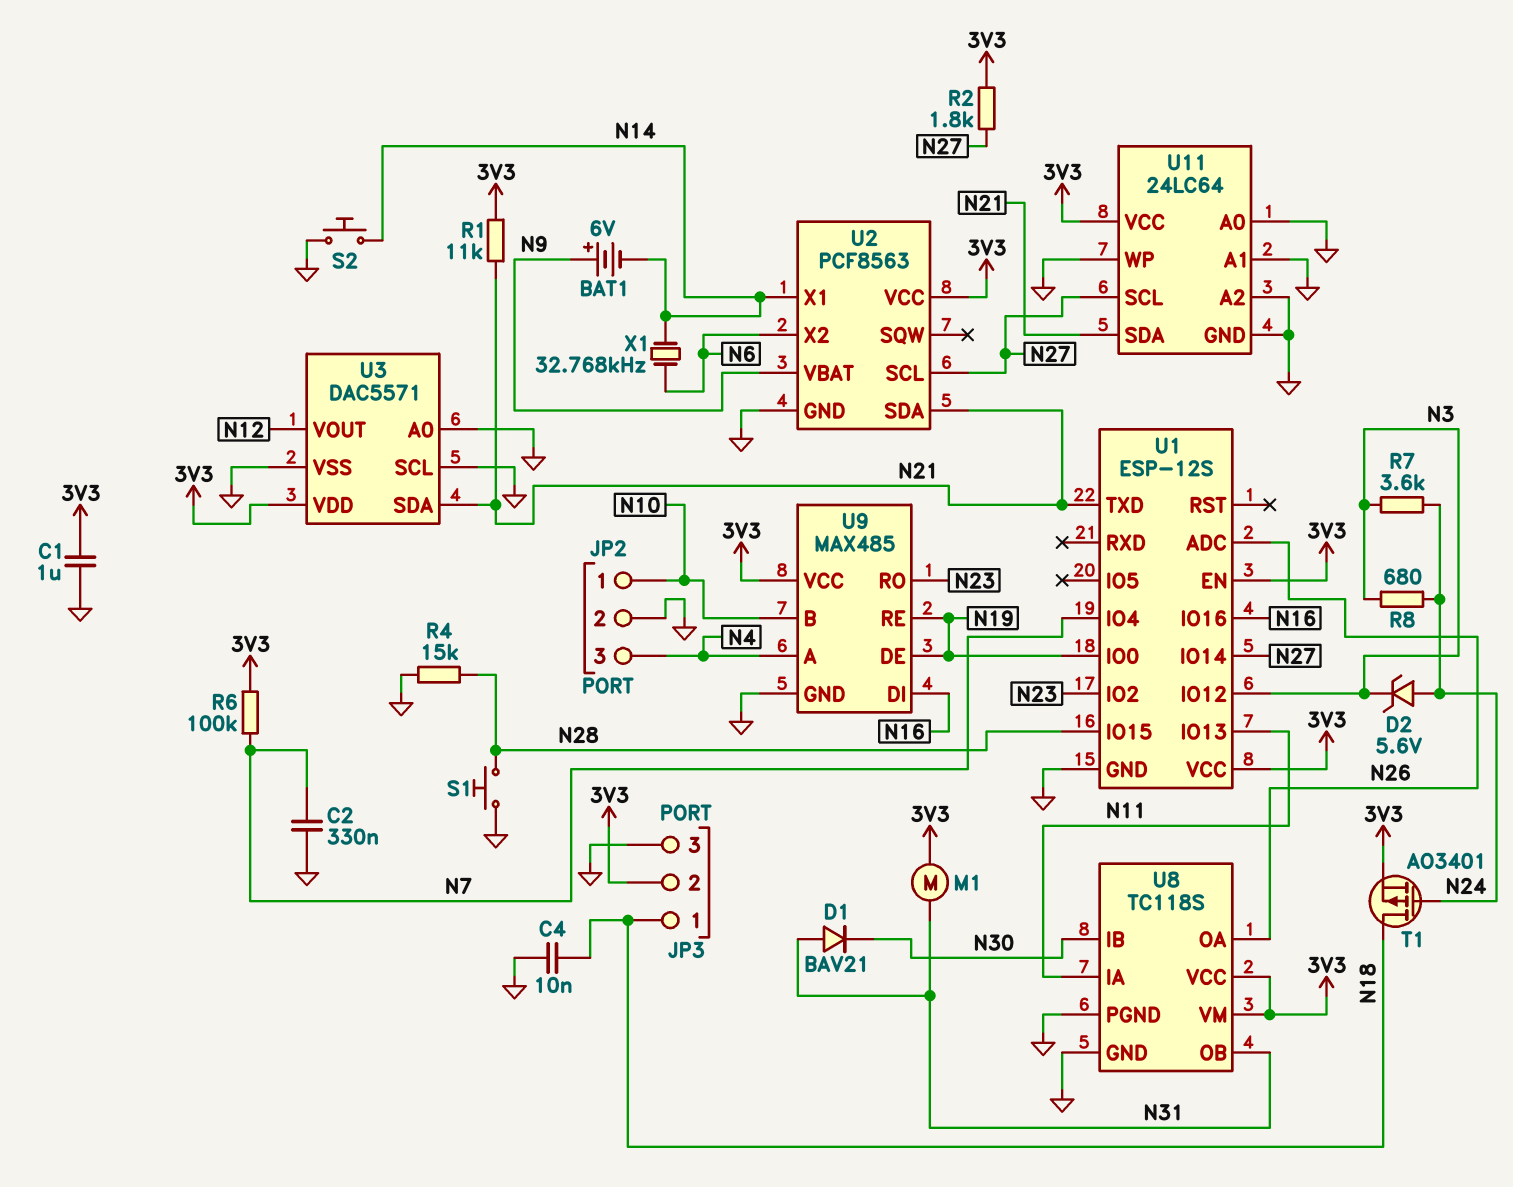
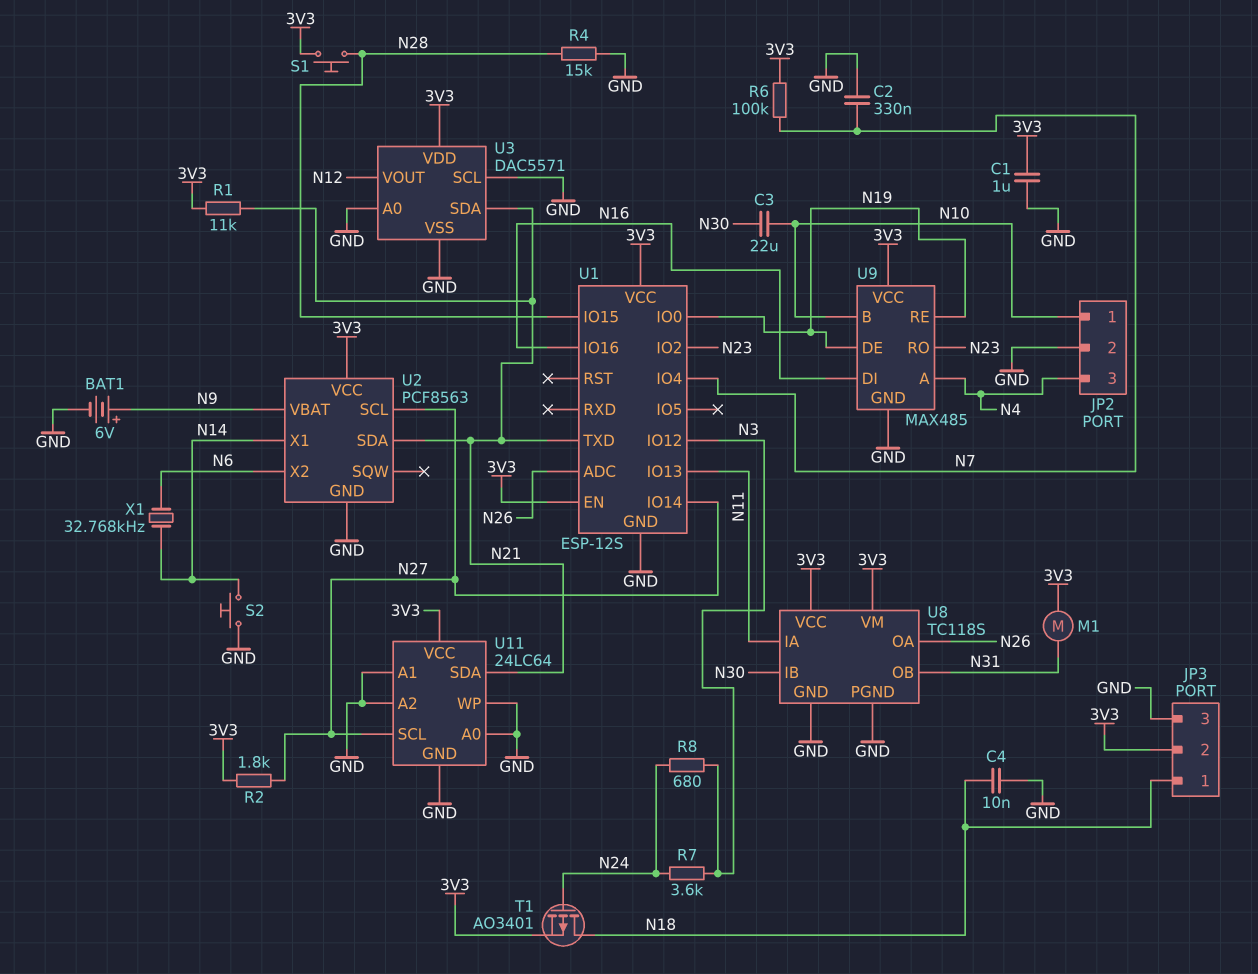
BAT1: 6V (plus N9, minus N14) -> 6V (plus N9, minus GND)
C3: none -> 22uF (N10, N30)
D1: diode BAV21 (A N31, K N30) -> none
D2: zener 5.6V (A N24, K N3) -> none
S1: button (GND, N28) -> button (3V3, N28)

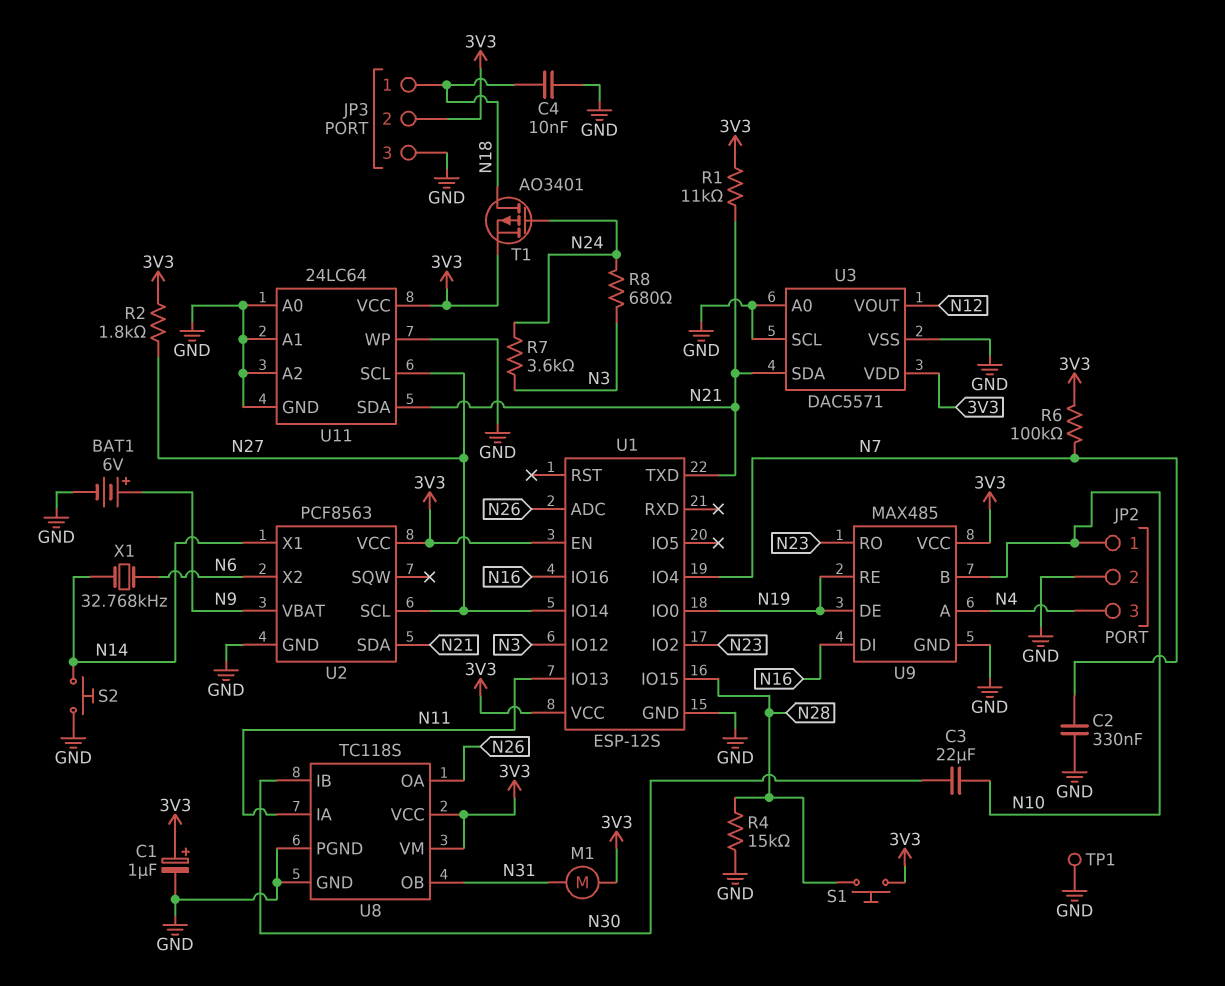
C1: 1uF (3V3, GND) -> 1uF (plus 3V3, minus GND)
TP1: none -> test point (GND)

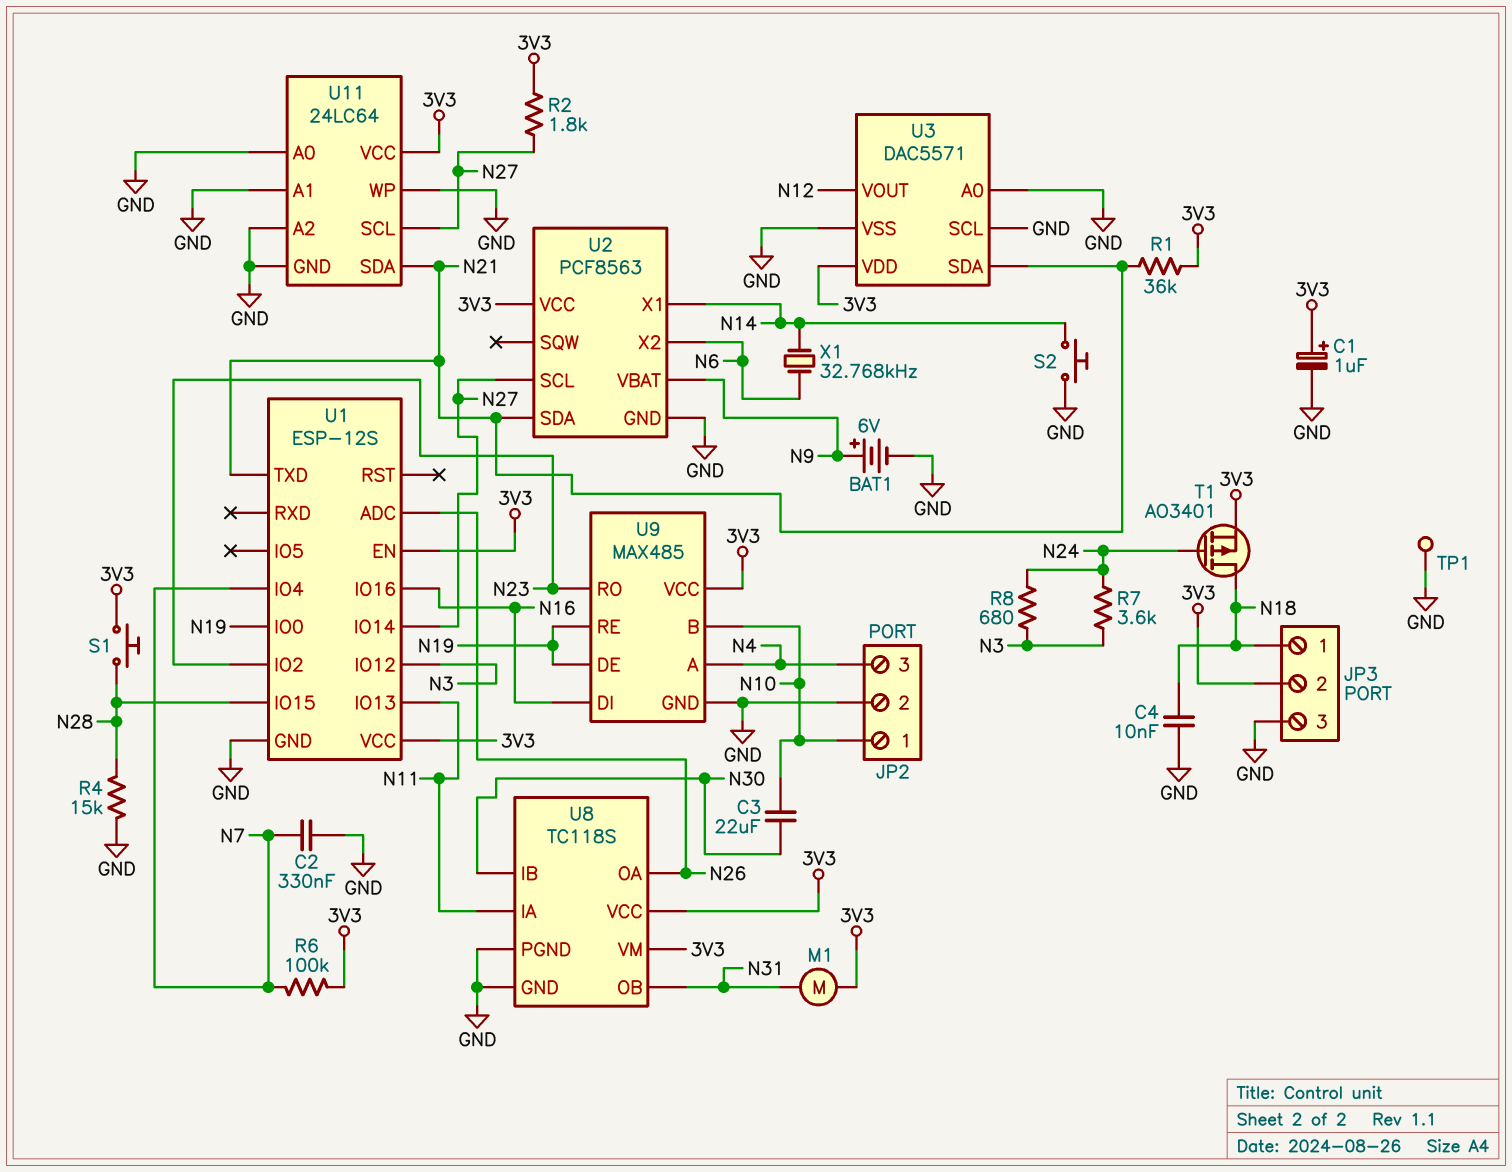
R1: 11k (3V3, N21) -> 36k (3V3, N21)

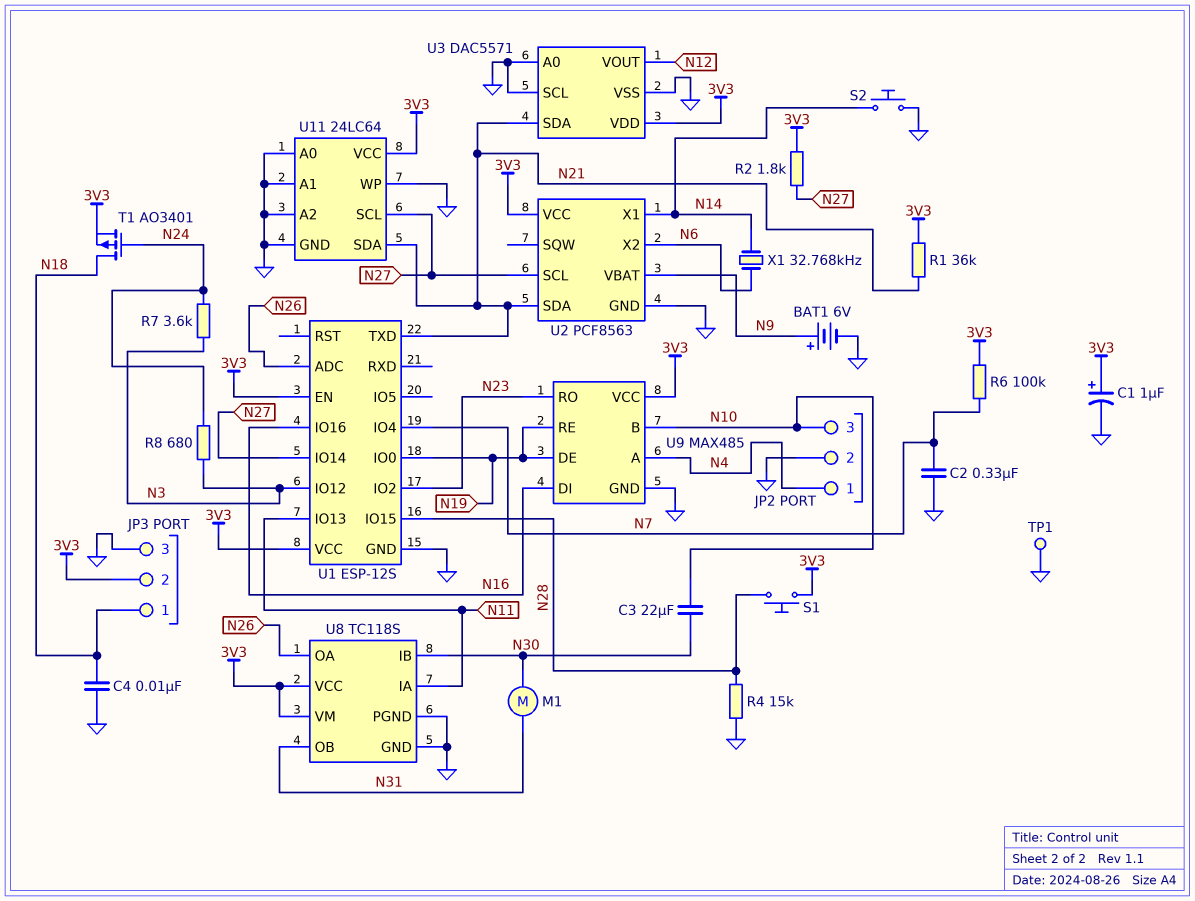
JP2 pin 1: N10 -> N4
JP2 pin 3: N4 -> N10
M1: motor (3V3, N31) -> motor (N30, N31)

